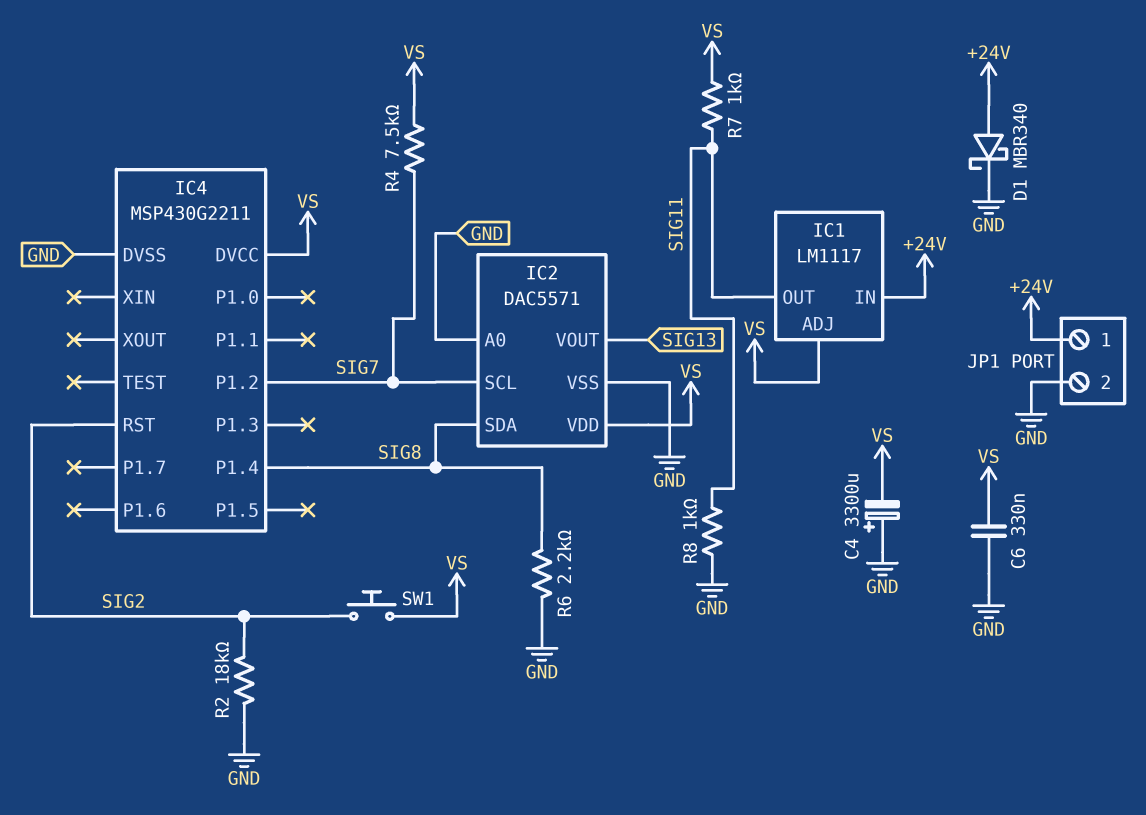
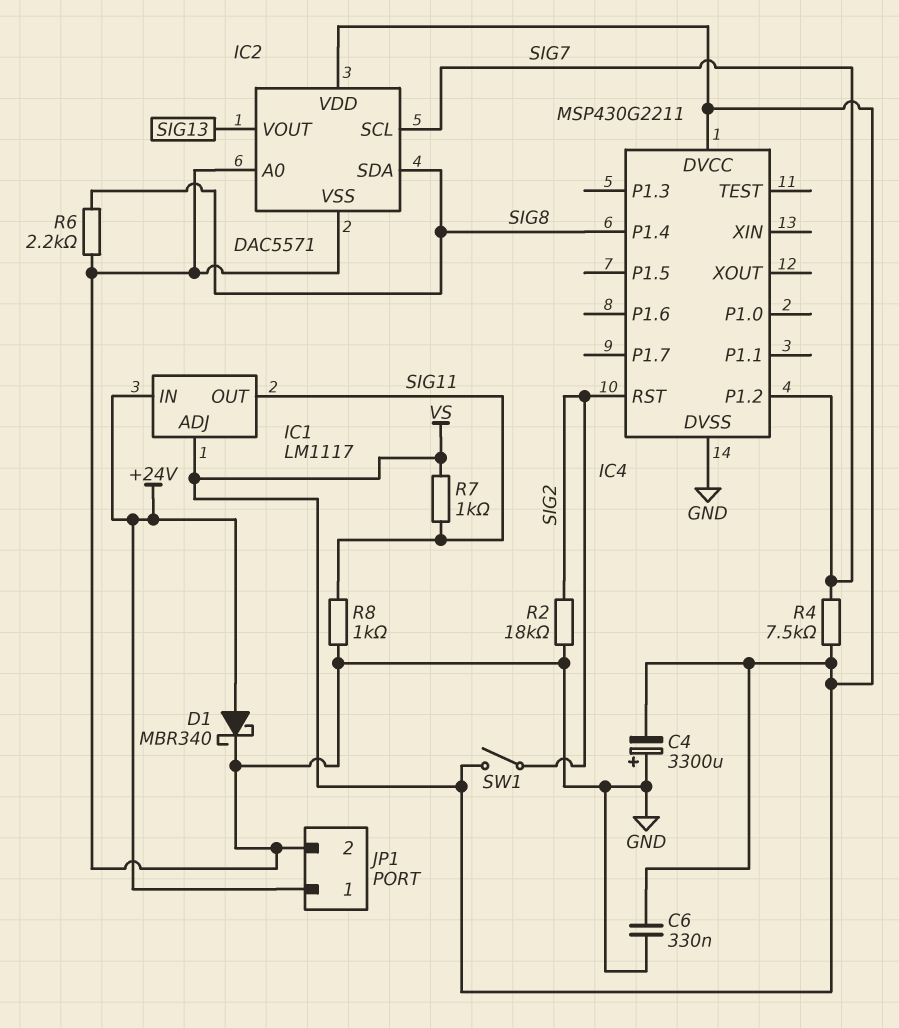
SW1: button (SIG2, VS) -> switch (SIG2, VS)

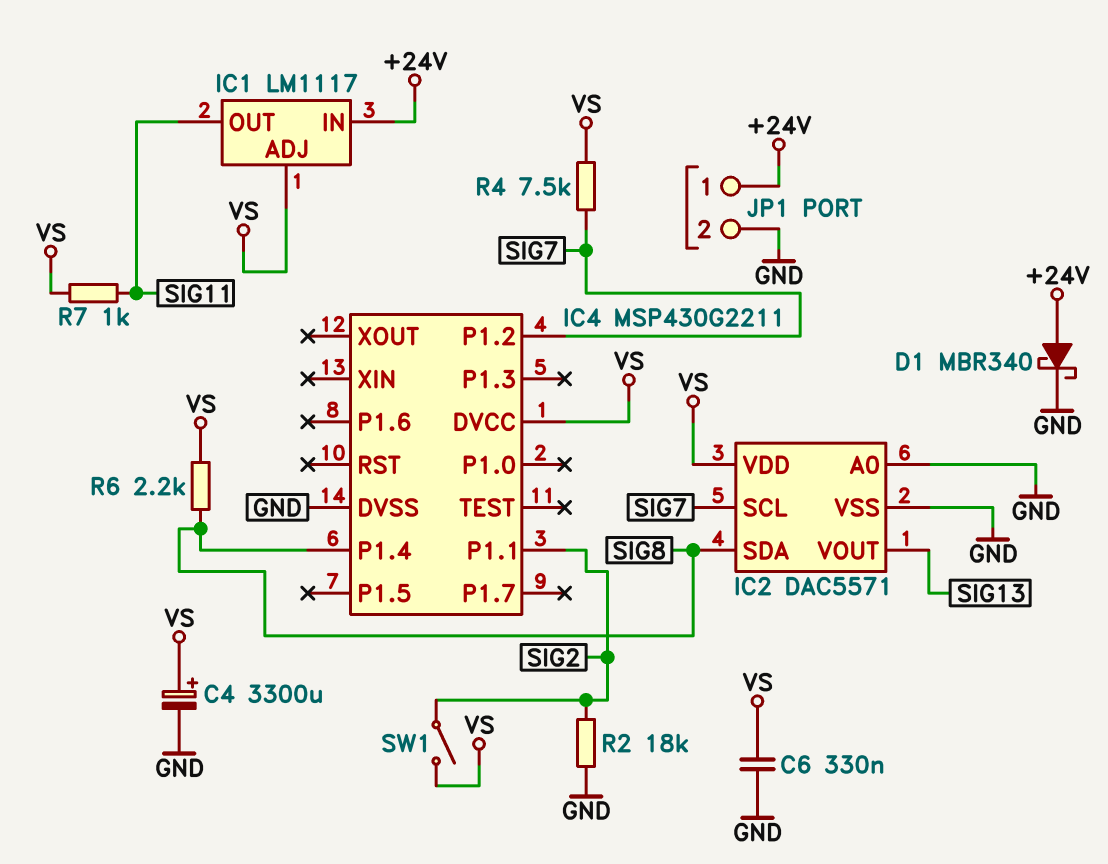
C4: 3300uF (plus GND, minus VS) -> 3300uF (plus VS, minus GND)
IC4 pin P1.1: none -> SIG2
IC4 pin RST: SIG2 -> none
R6: 2.2k (GND, SIG8) -> 2.2k (SIG8, VS)
R8: 1k (GND, SIG11) -> none

